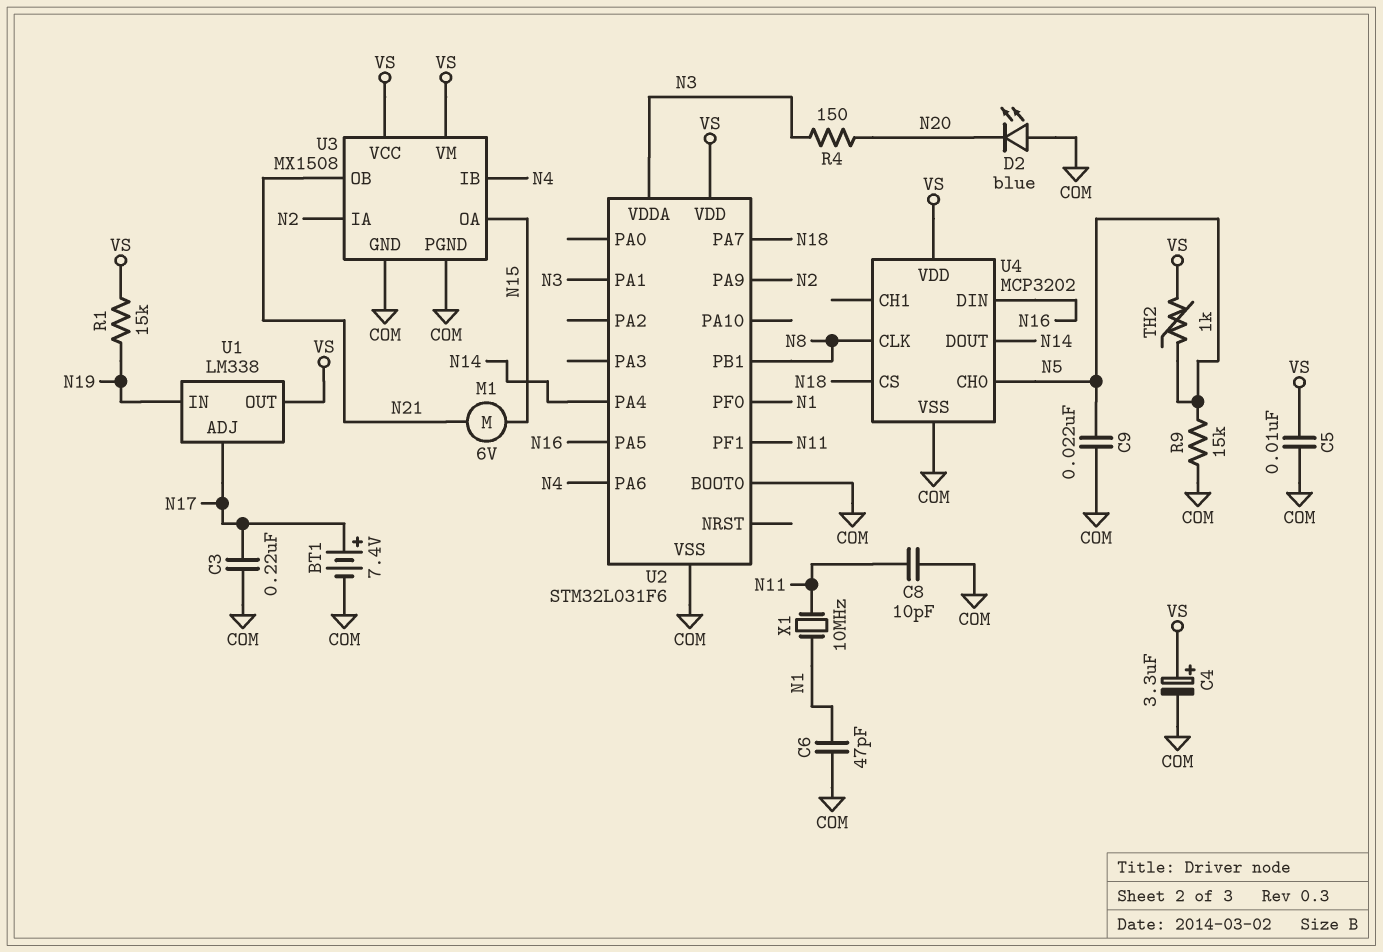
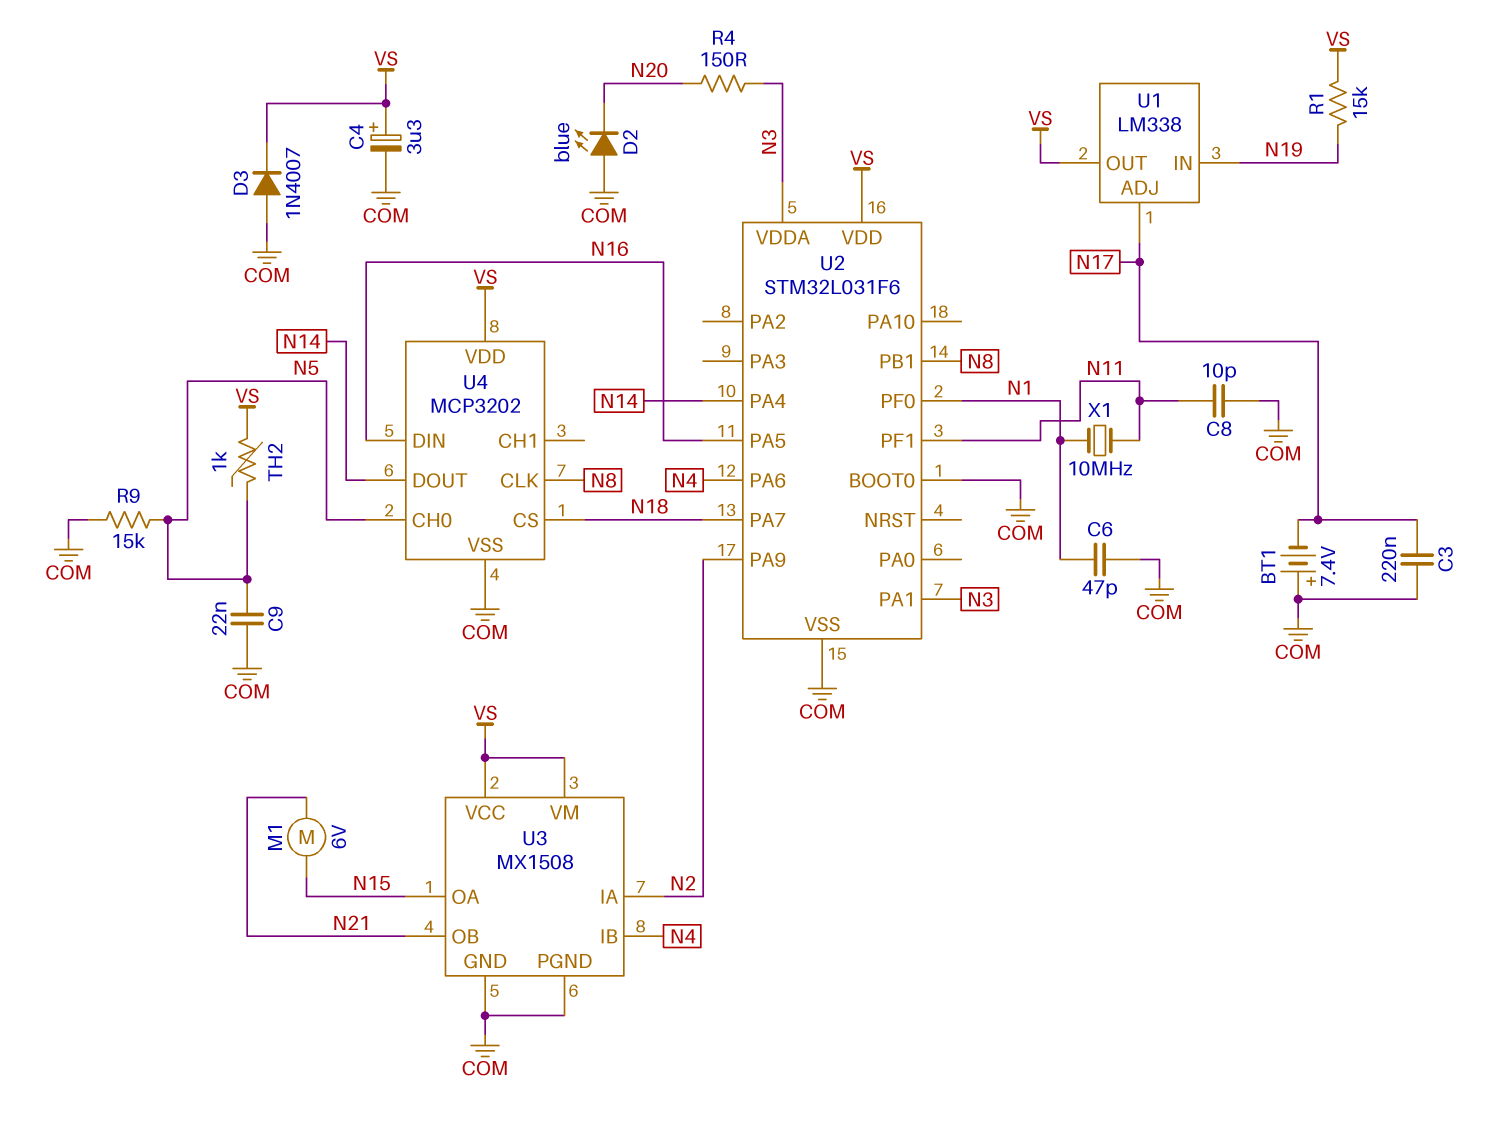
BT1: 7.4V (plus N17, minus COM) -> 7.4V (plus COM, minus N17)
C5: 10nF (COM, VS) -> none
D3: none -> diode 1N4007 (A COM, K VS)

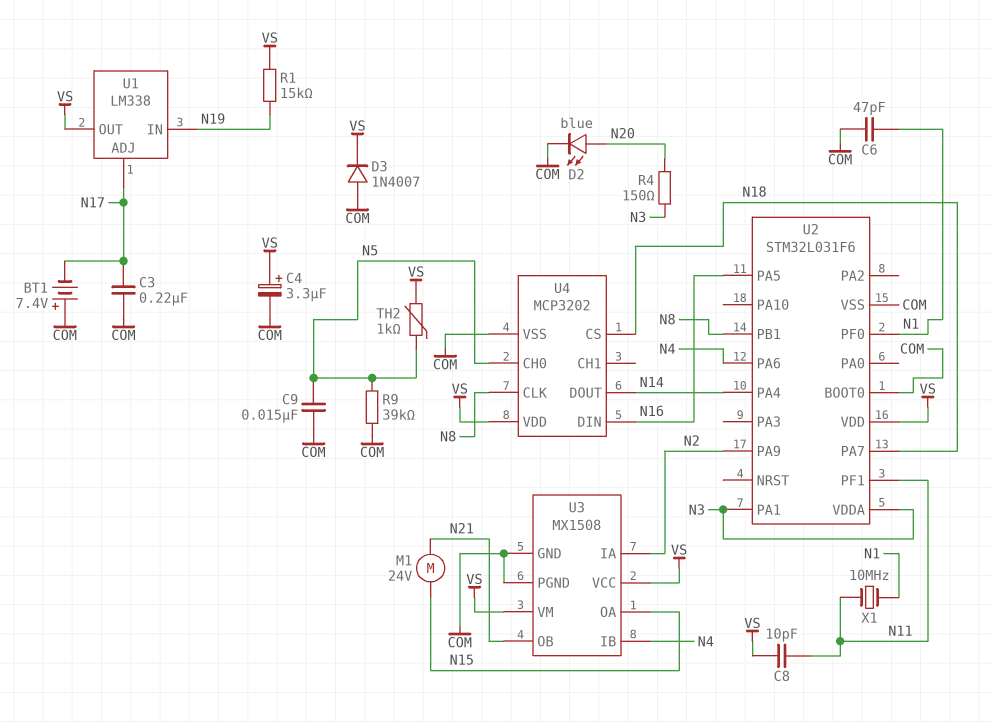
C8: 10pF (COM, N11) -> 10pF (N11, VS)
C9: 22nF (COM, N5) -> 15nF (COM, N5)
D2: LED blue (A COM, K N20) -> LED blue (A N20, K COM)
M1: motor 6V (N15, N21) -> motor 24V (N15, N21)
R9: 15k (COM, N5) -> 39k (COM, N5)

